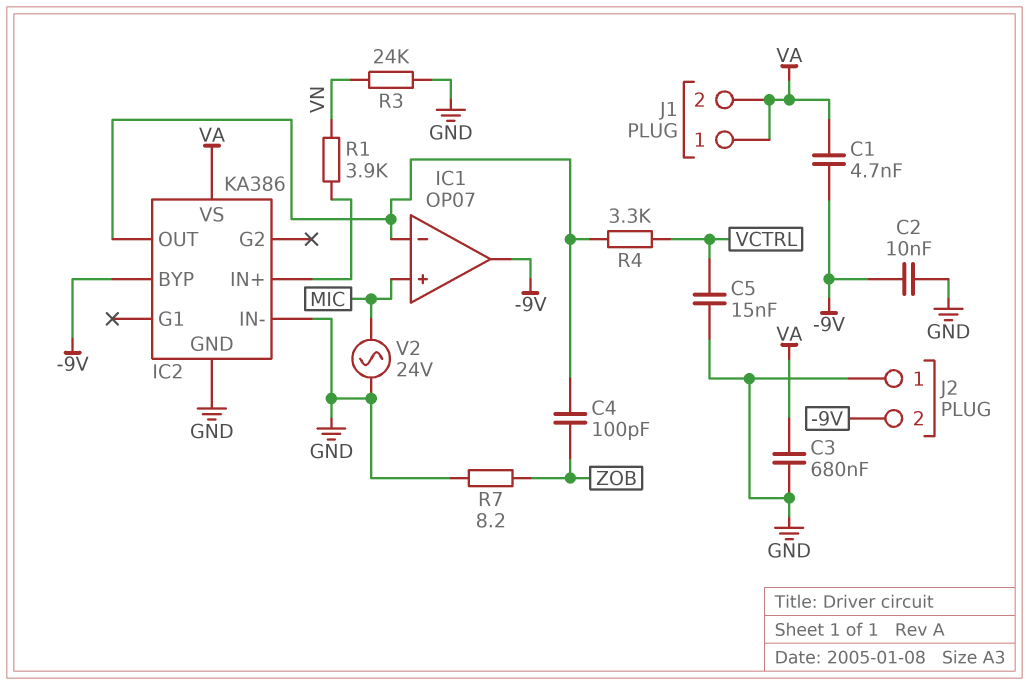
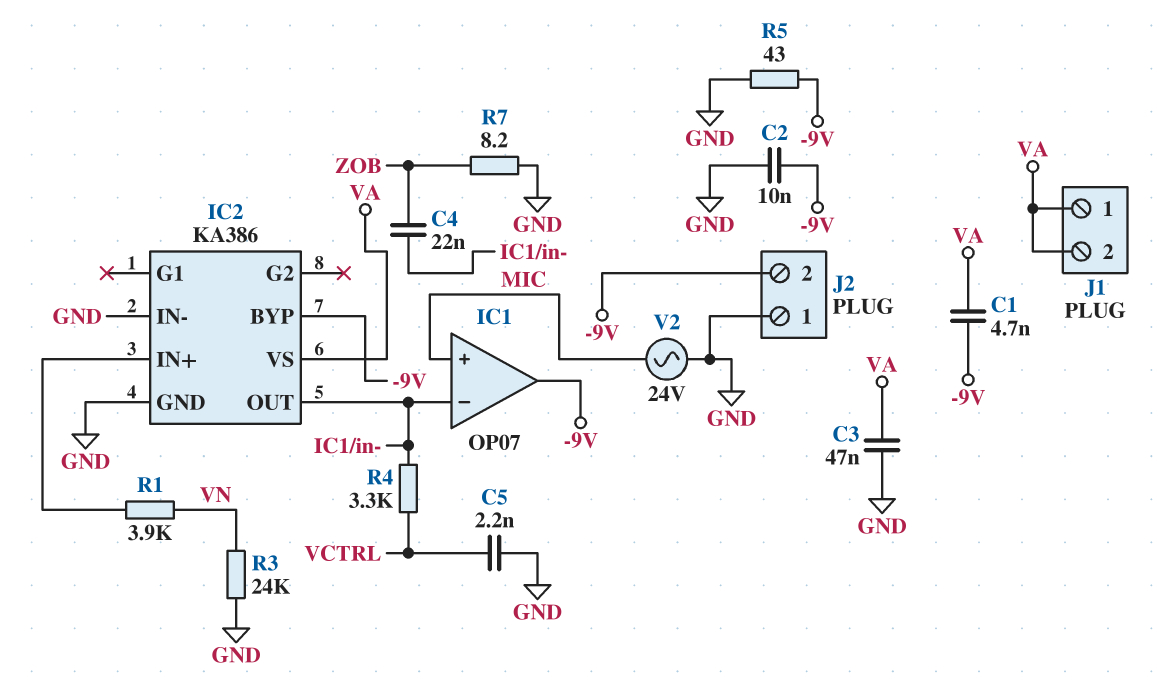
C3: 680nF (GND, VA) -> 47nF (GND, VA)
C4: 100pF (IC1/in-, ZOB) -> 22nF (IC1/in-, ZOB)
C5: 15nF (GND, VCTRL) -> 2.2nF (GND, VCTRL)
R5: none -> 43 (-9V, GND)

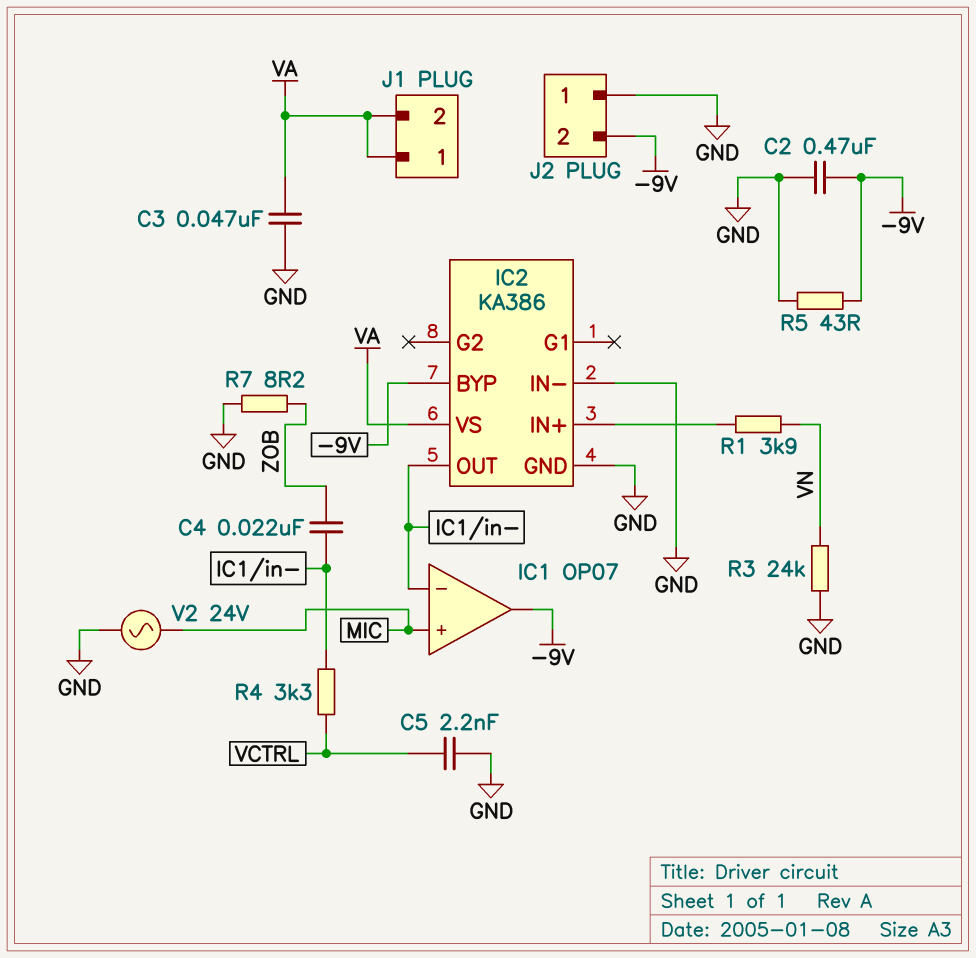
C1: 4.7nF (-9V, VA) -> none
C2: 10nF (-9V, GND) -> 470nF (-9V, GND)

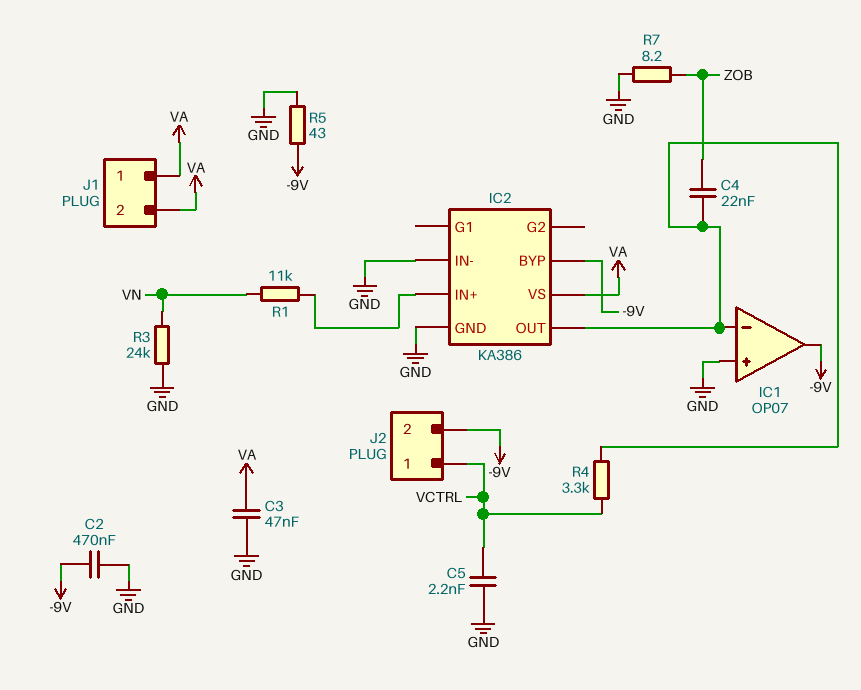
IC1 pin in+: MIC -> GND
J2 pin 1: GND -> VCTRL
R1: 3.9k (IC2/IN+, VN) -> 11k (IC2/IN+, VN)
V2: AC 24V (GND, MIC) -> none

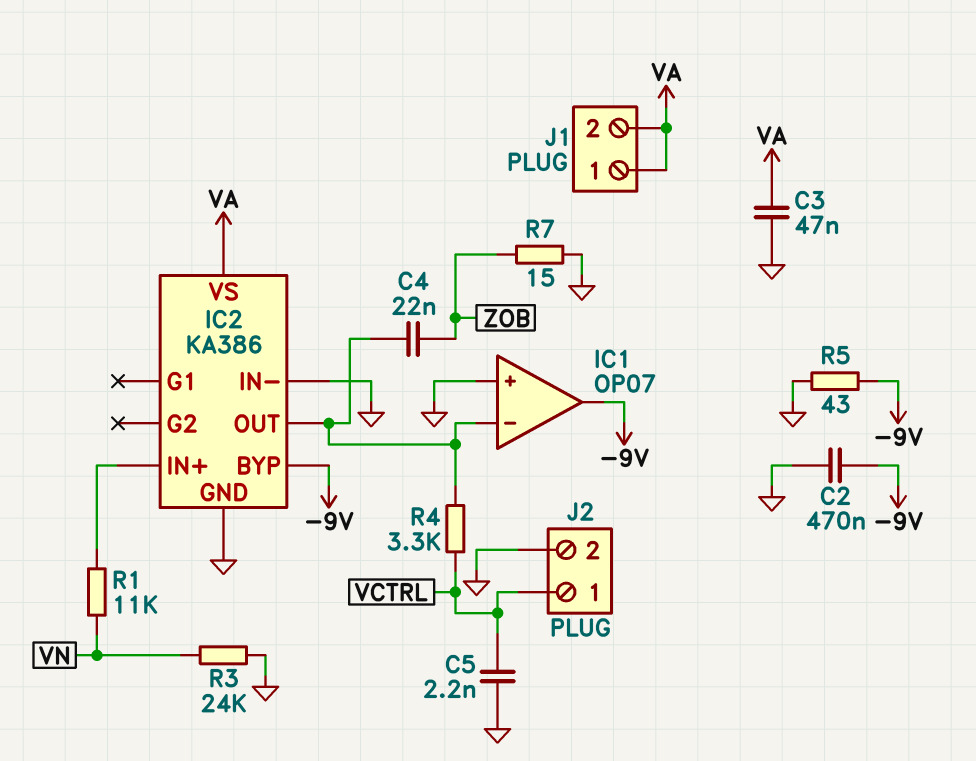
J2 pin 2: -9V -> GND
R7: 8.2 (GND, ZOB) -> 15 (GND, ZOB)

